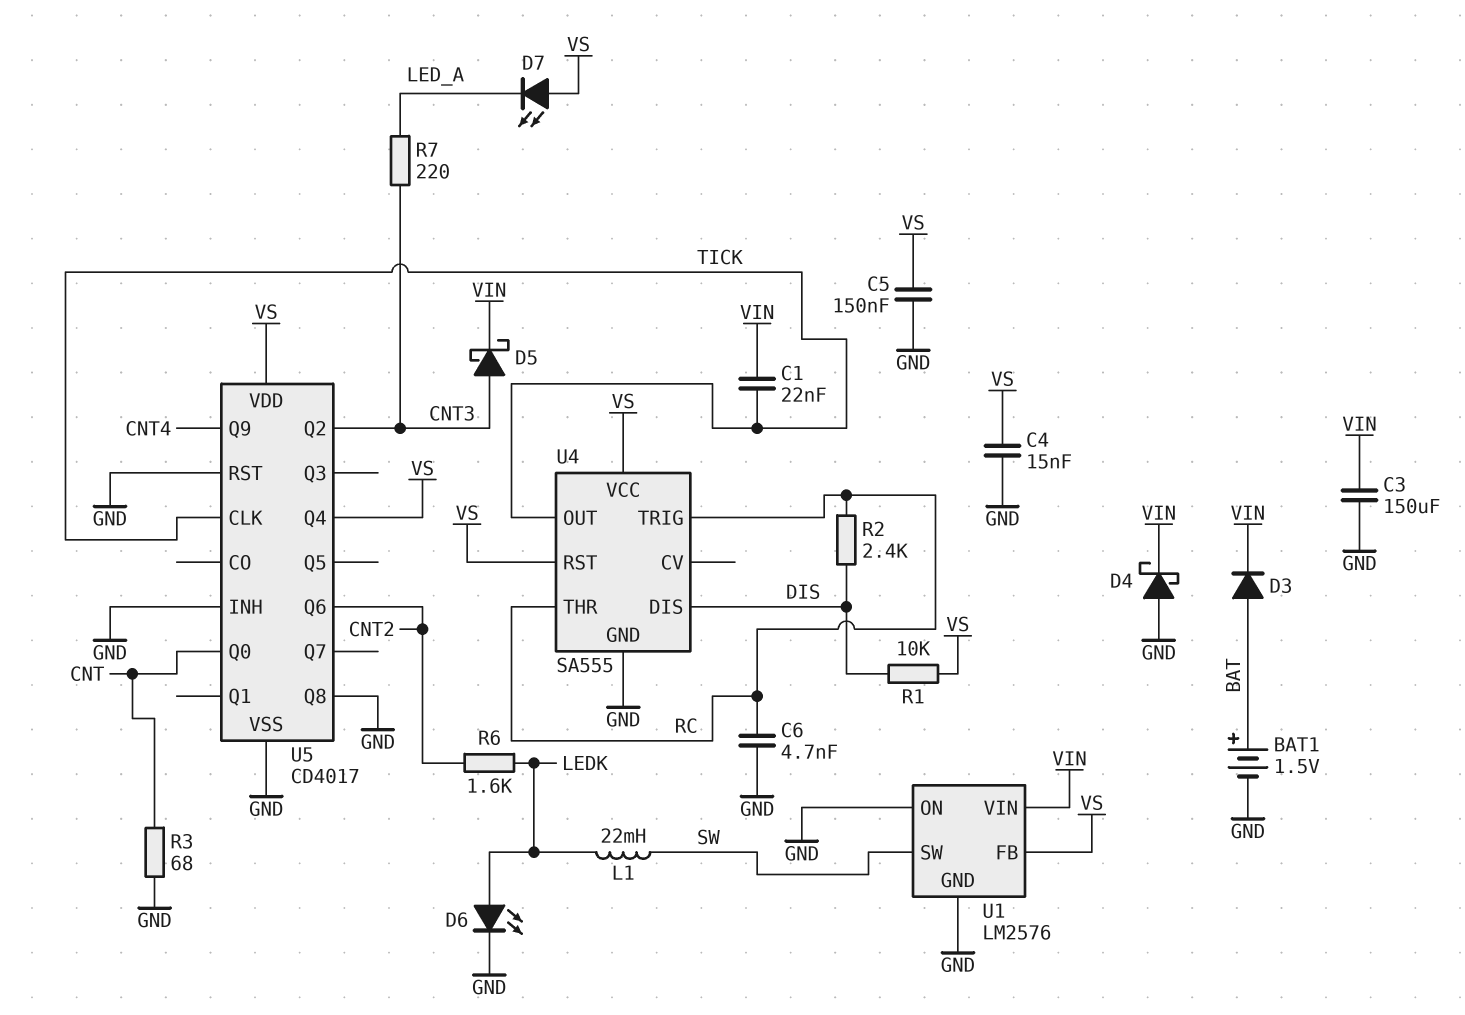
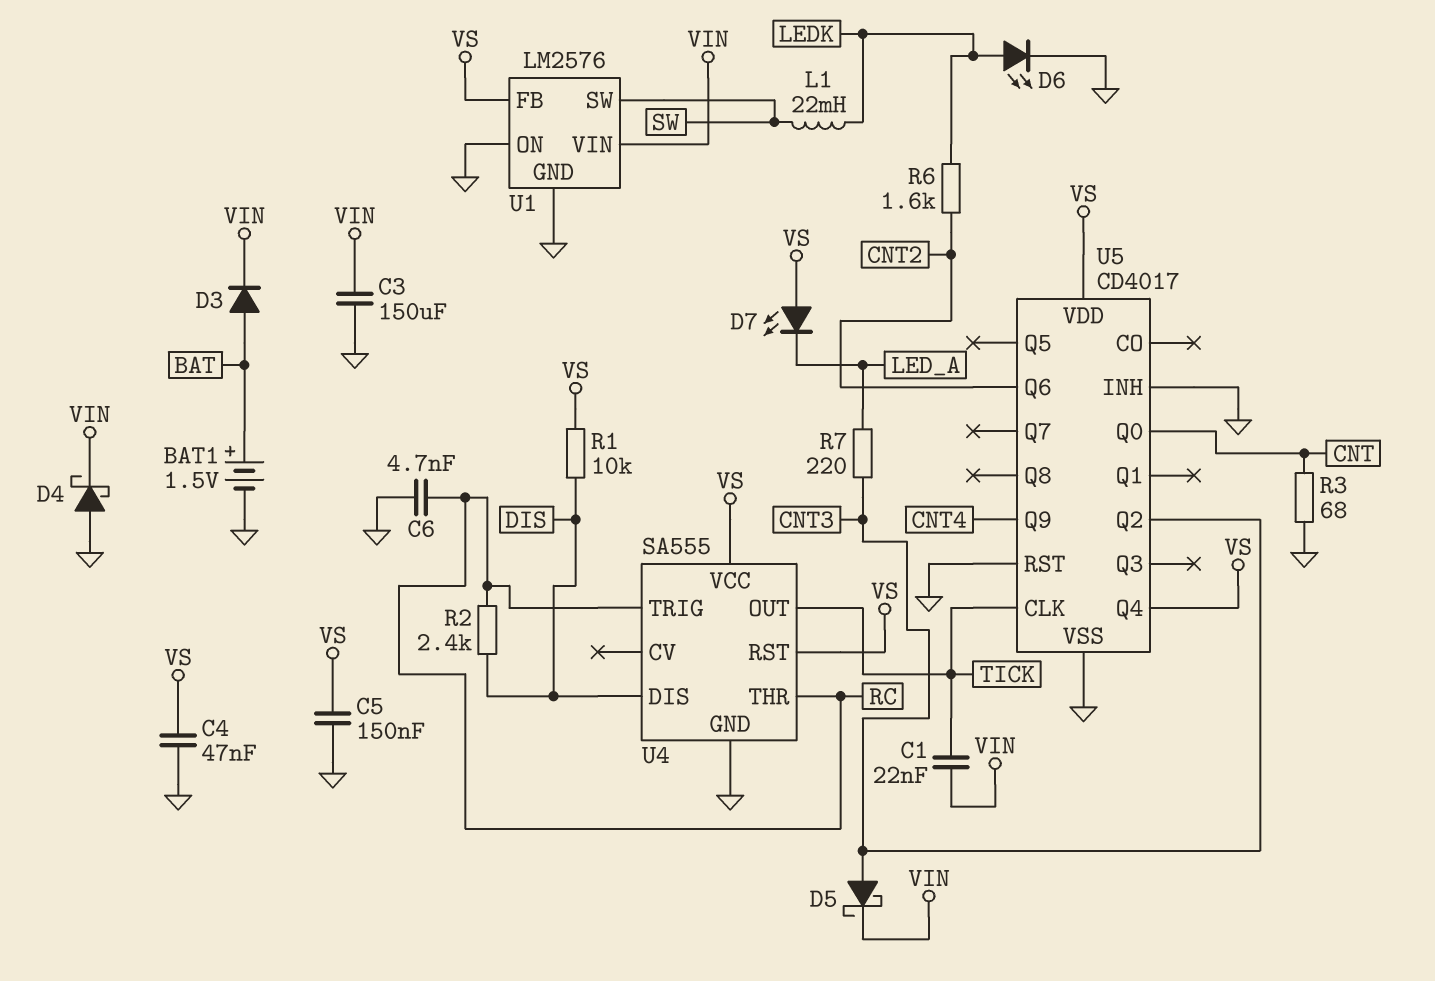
C4: 15nF (GND, VS) -> 47nF (GND, VS)
U5 pin Q8: GND -> none

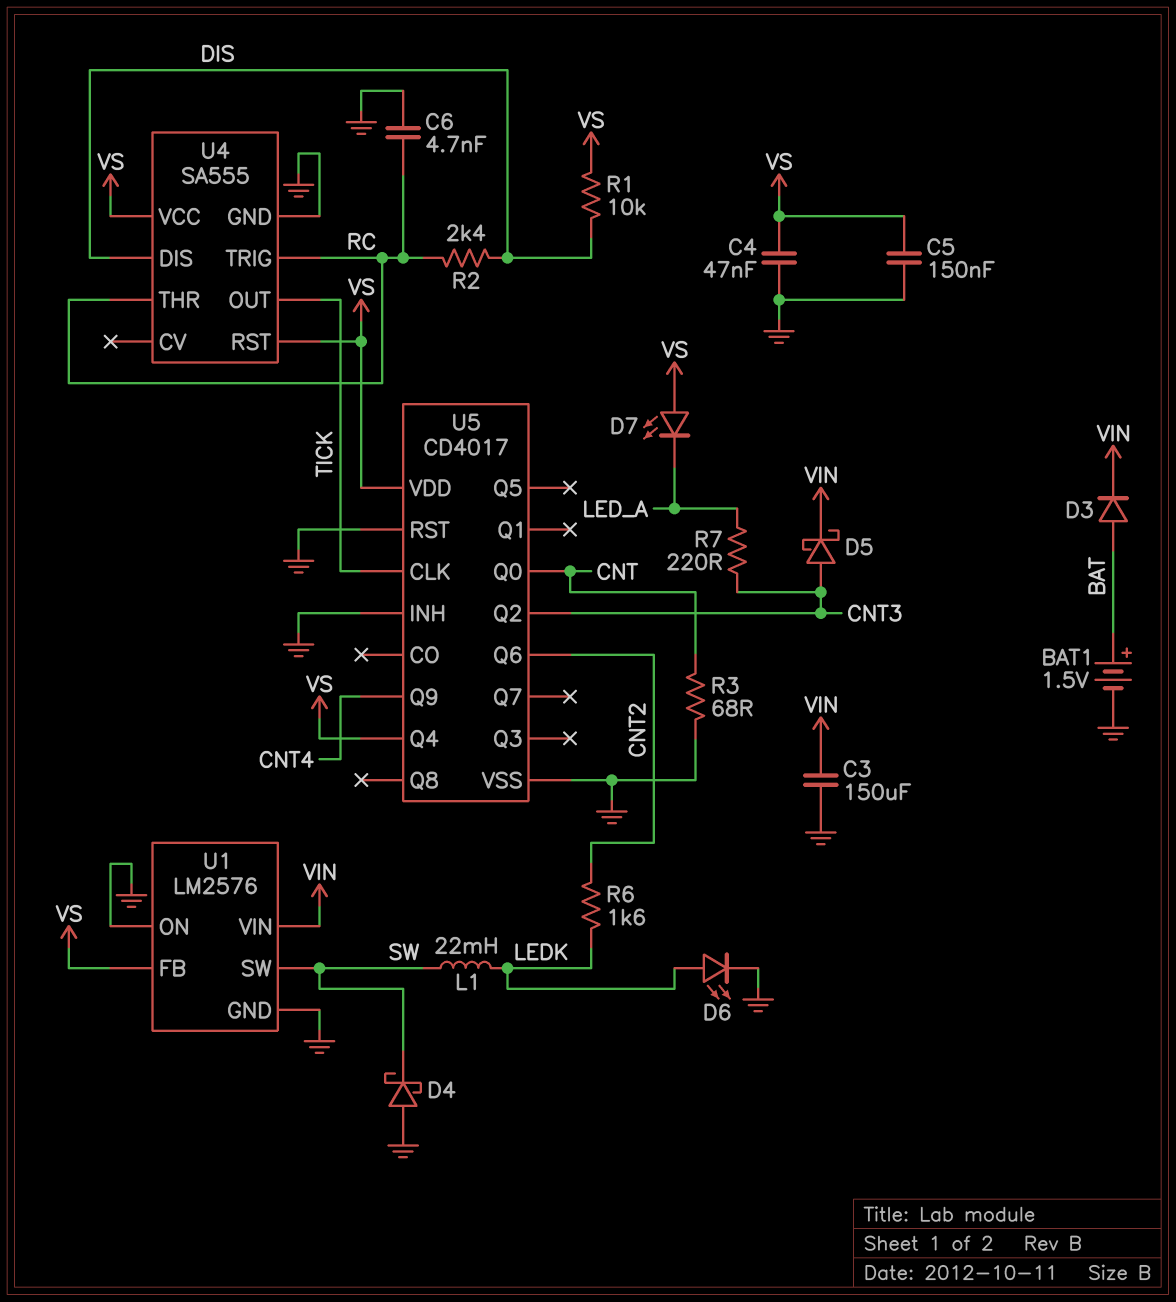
C1: 22nF (TICK, VIN) -> none
D4: schottky (A GND, K VIN) -> schottky (A GND, K SW)

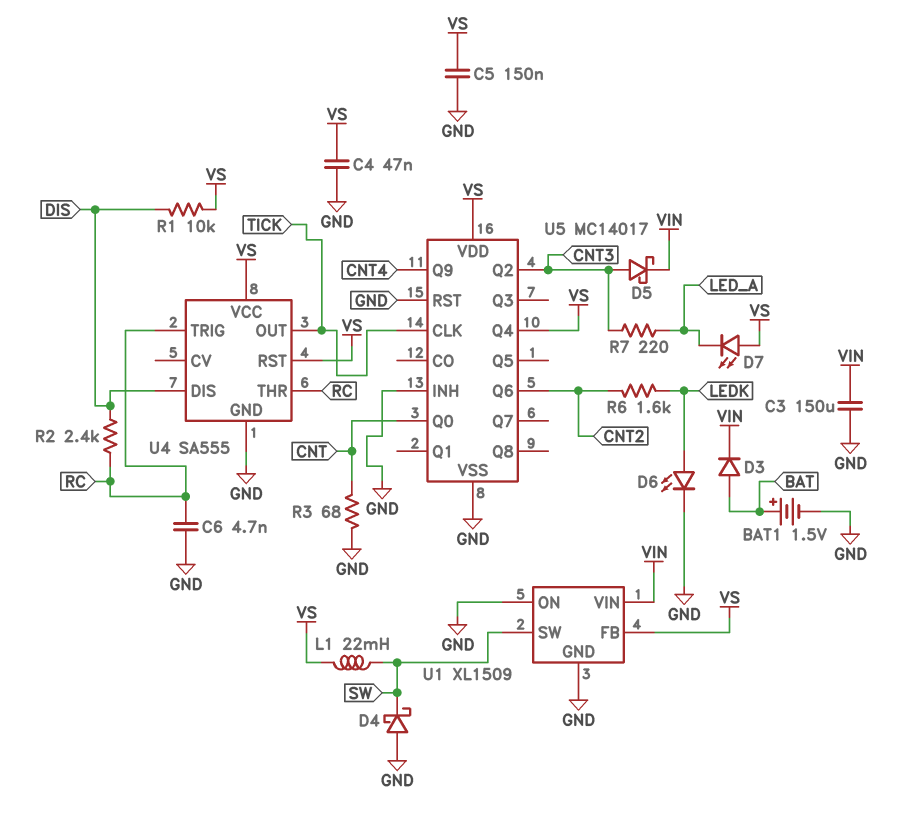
L1: 22mH (LEDK, SW) -> 22mH (SW, VS)
U1: LM2576 -> XL1509
U5: CD4017 -> MC14017

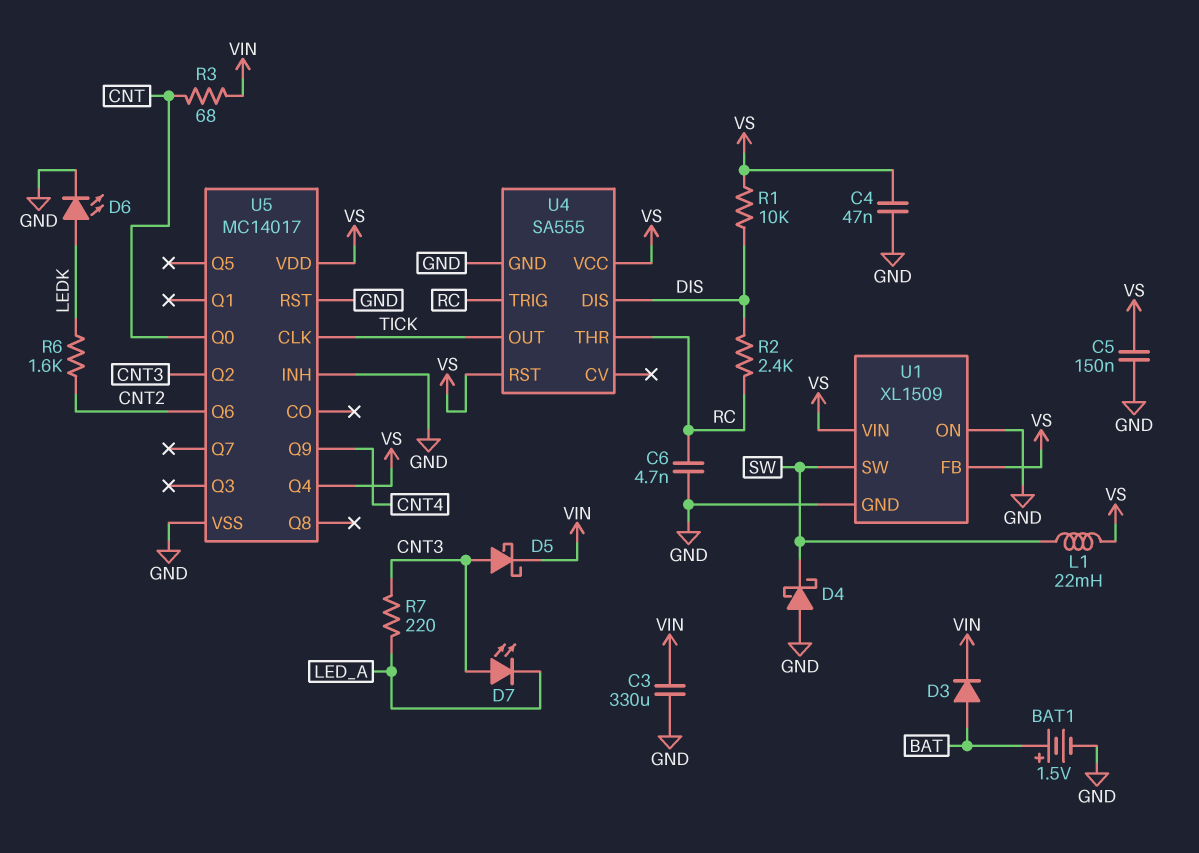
C3: 150uF (GND, VIN) -> 330uF (GND, VIN)
D7: LED (A VS, K LED_A) -> LED (A CNT3, K LED_A)
R3: 68 (CNT, GND) -> 68 (CNT, VIN)
U1 pin VIN: VIN -> VS

